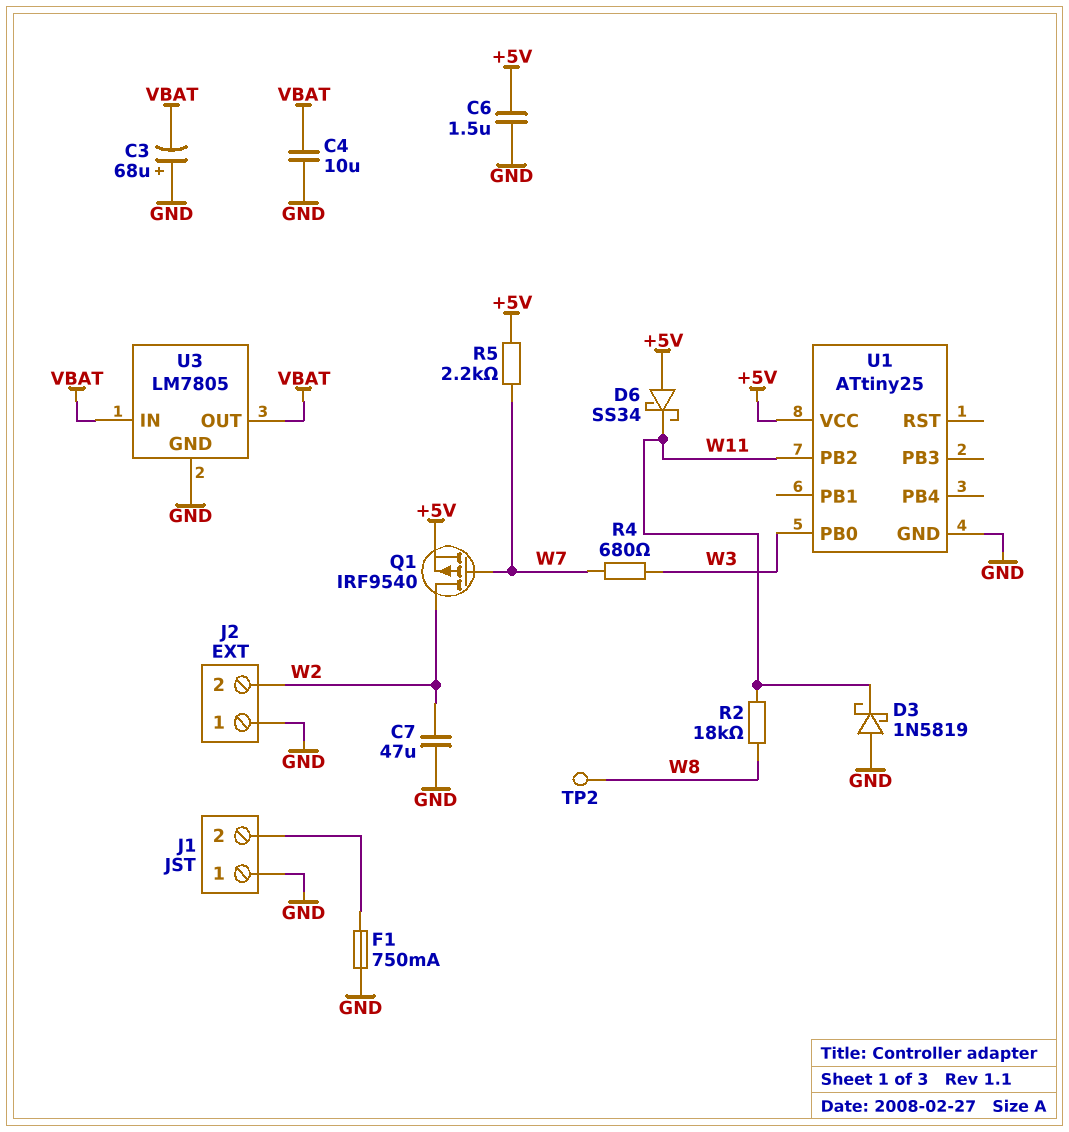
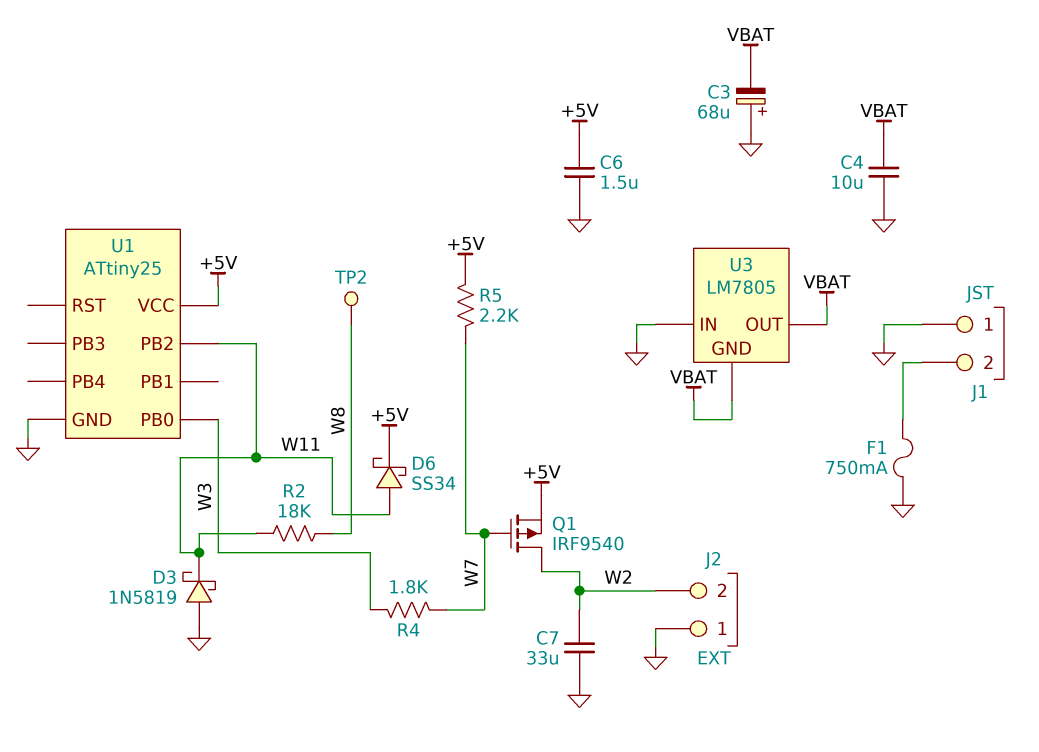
C7: 47uF (GND, W2) -> 33uF (GND, W2)
D6: schottky SS34 (A +5V, K W11) -> schottky SS34 (A W11, K +5V)
R4: 680 (W3, W7) -> 1.8k (W3, W7)
U3 pin GND: GND -> VBAT
U3 pin IN: VBAT -> GND

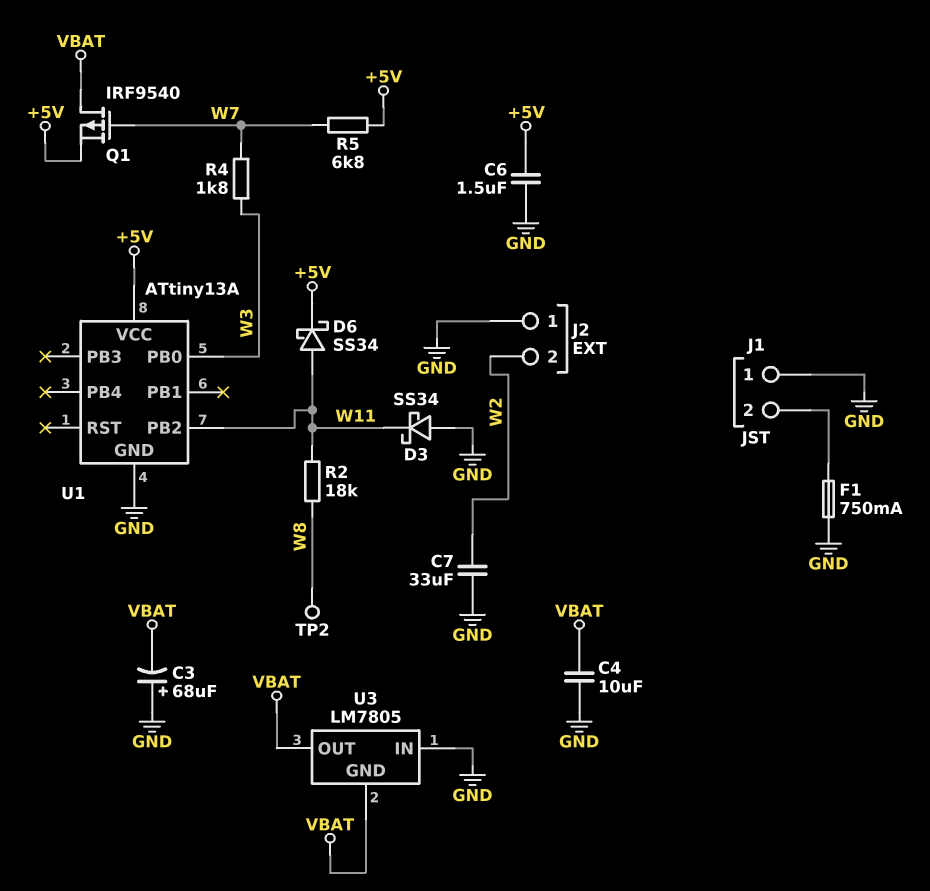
D3: schottky 1N5819 (A GND, K W11) -> schottky SS34 (A GND, K W11)
Q1: PMOS IRF9540 (G W7, D W2, S +5V) -> PMOS IRF9540 (G W7, D VBAT, S +5V)
R5: 2.2k (+5V, W7) -> 6.8k (+5V, W7)
U1: ATtiny25 -> ATtiny13A

